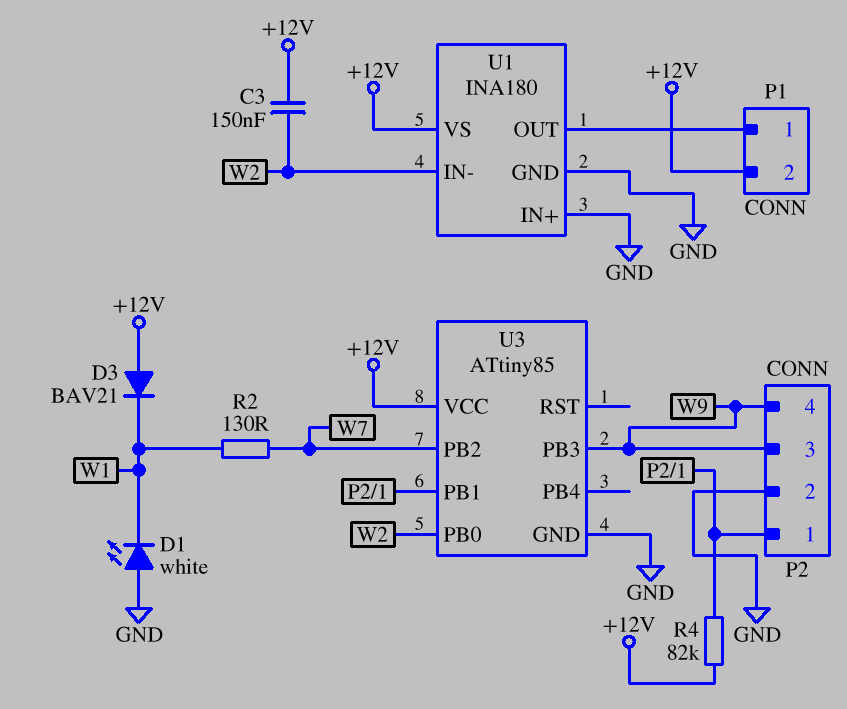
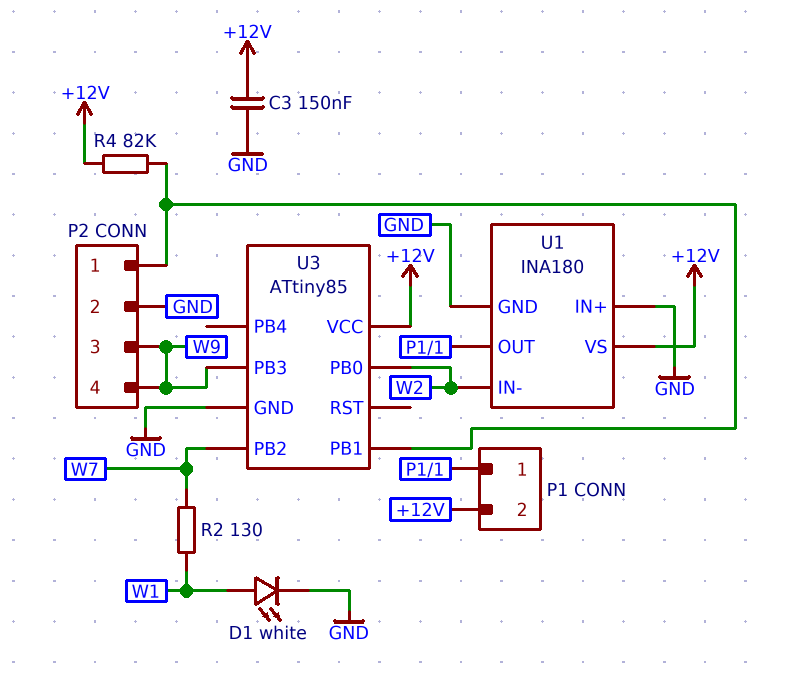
C3: 150nF (+12V, W2) -> 150nF (+12V, GND)
D1: LED white (A GND, K W1) -> LED white (A W1, K GND)
D3: diode BAV21 (A +12V, K W1) -> none

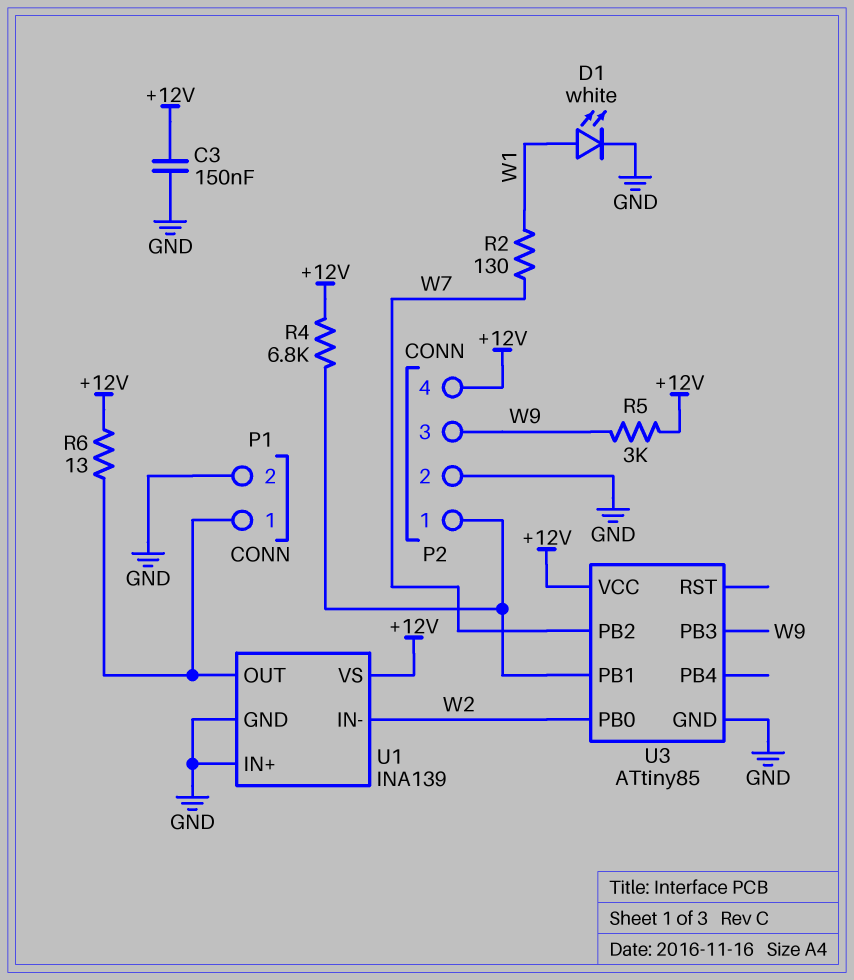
P1 pin 2: +12V -> GND
P2 pin 4: W9 -> +12V
R4: 82k (+12V, P2/1) -> 6.8k (+12V, P2/1)
R5: none -> 3k (+12V, W9)
R6: none -> 13 (+12V, P1/1)
U1: INA180 -> INA139

